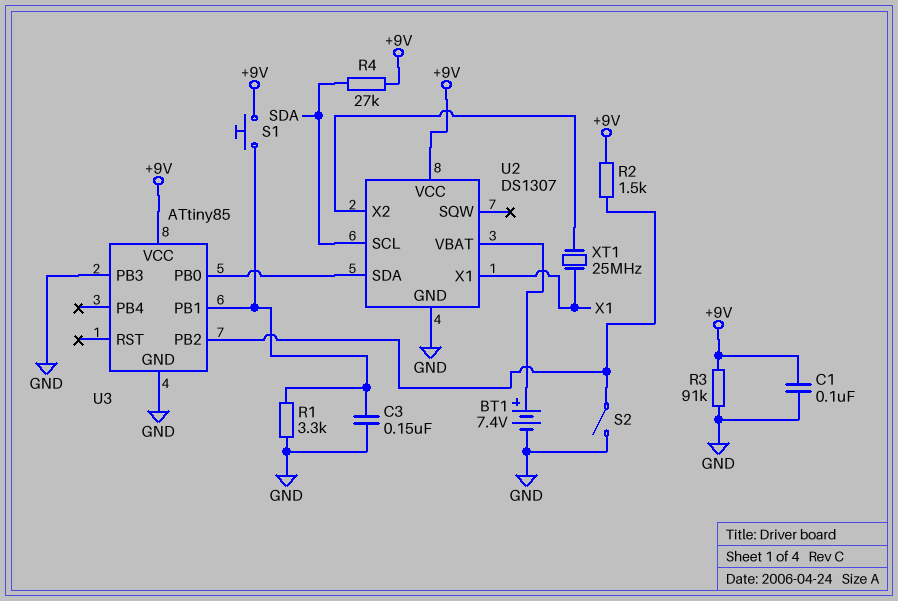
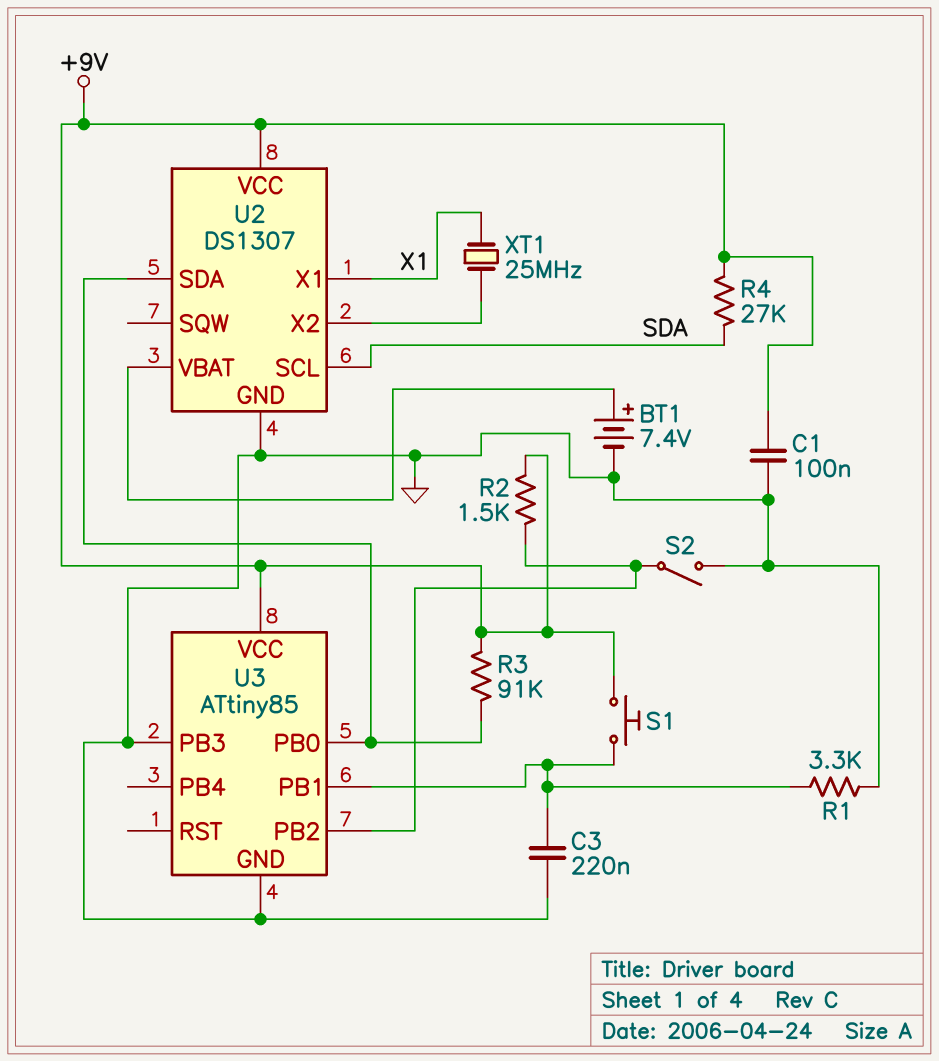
C3: 150nF (GND, U3/PB1) -> 220nF (GND, U3/PB1)
R3: 91k (+9V, GND) -> 91k (+9V, U2/SDA)

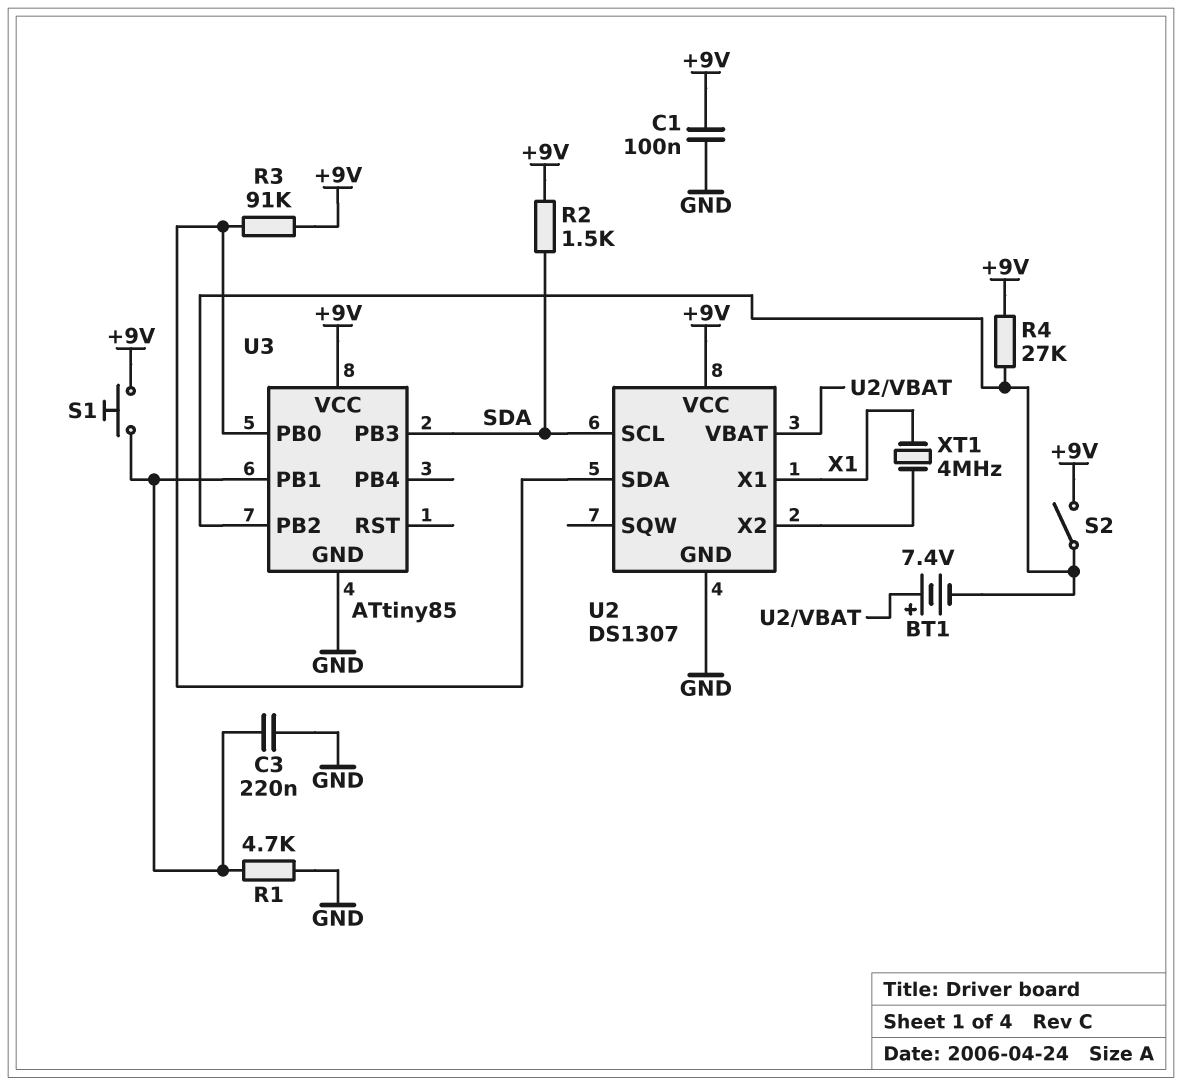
BT1: 7.4V (plus U2/VBAT, minus GND) -> 7.4V (plus U2/VBAT, minus U3/PB2)
R1: 3.3k (GND, U3/PB1) -> 4.7k (GND, U3/PB1)
R2: 1.5k (+9V, U3/PB2) -> 1.5k (+9V, SDA)
R4: 27k (+9V, SDA) -> 27k (+9V, U3/PB2)
S2: switch (GND, U3/PB2) -> switch (+9V, U3/PB2)
U3 pin PB3: GND -> SDA
XT1: 25MHz (U2/X2, X1) -> 4MHz (U2/X2, X1)

